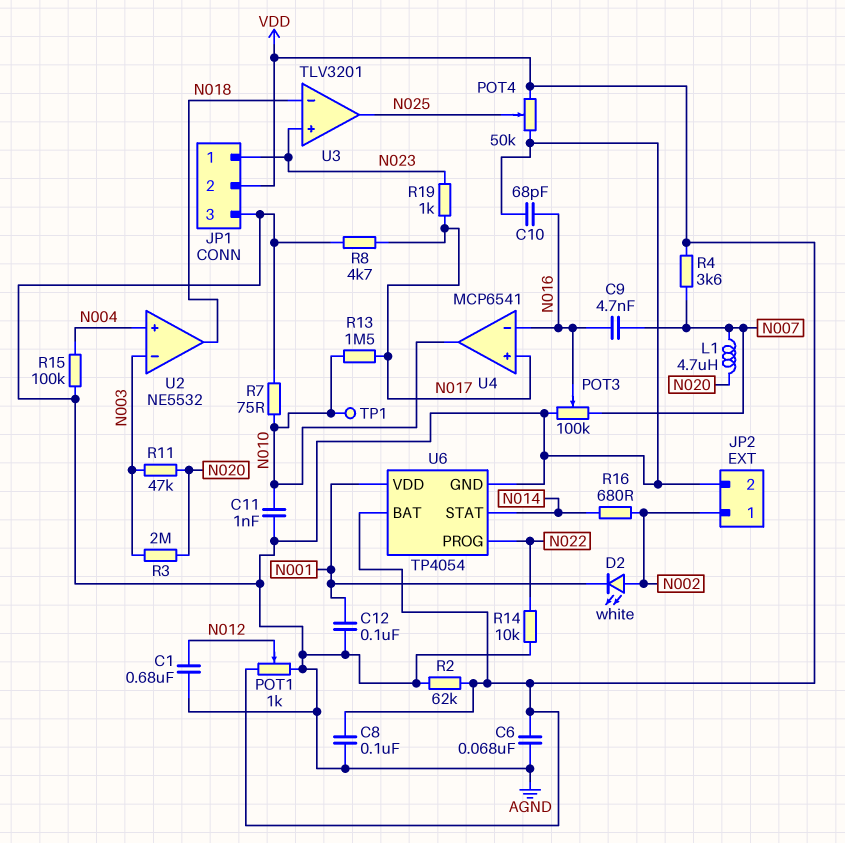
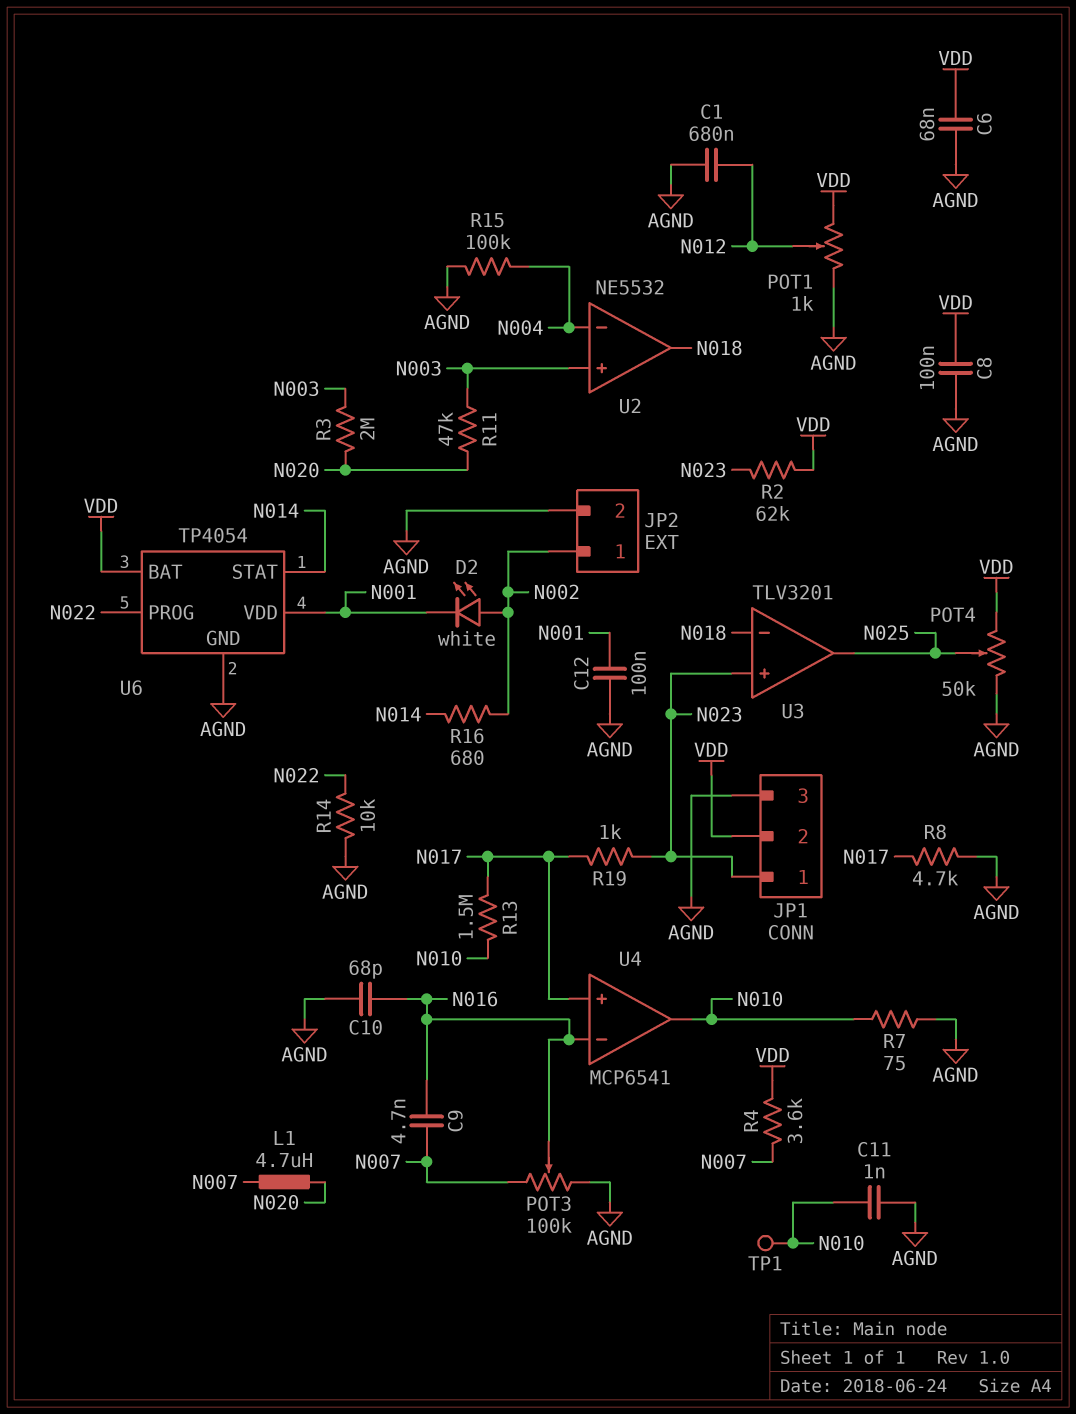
R2: 62k (AGND, VDD) -> 62k (N023, VDD)
U2 pin in+: N004 -> N003
U2 pin in-: N003 -> N004

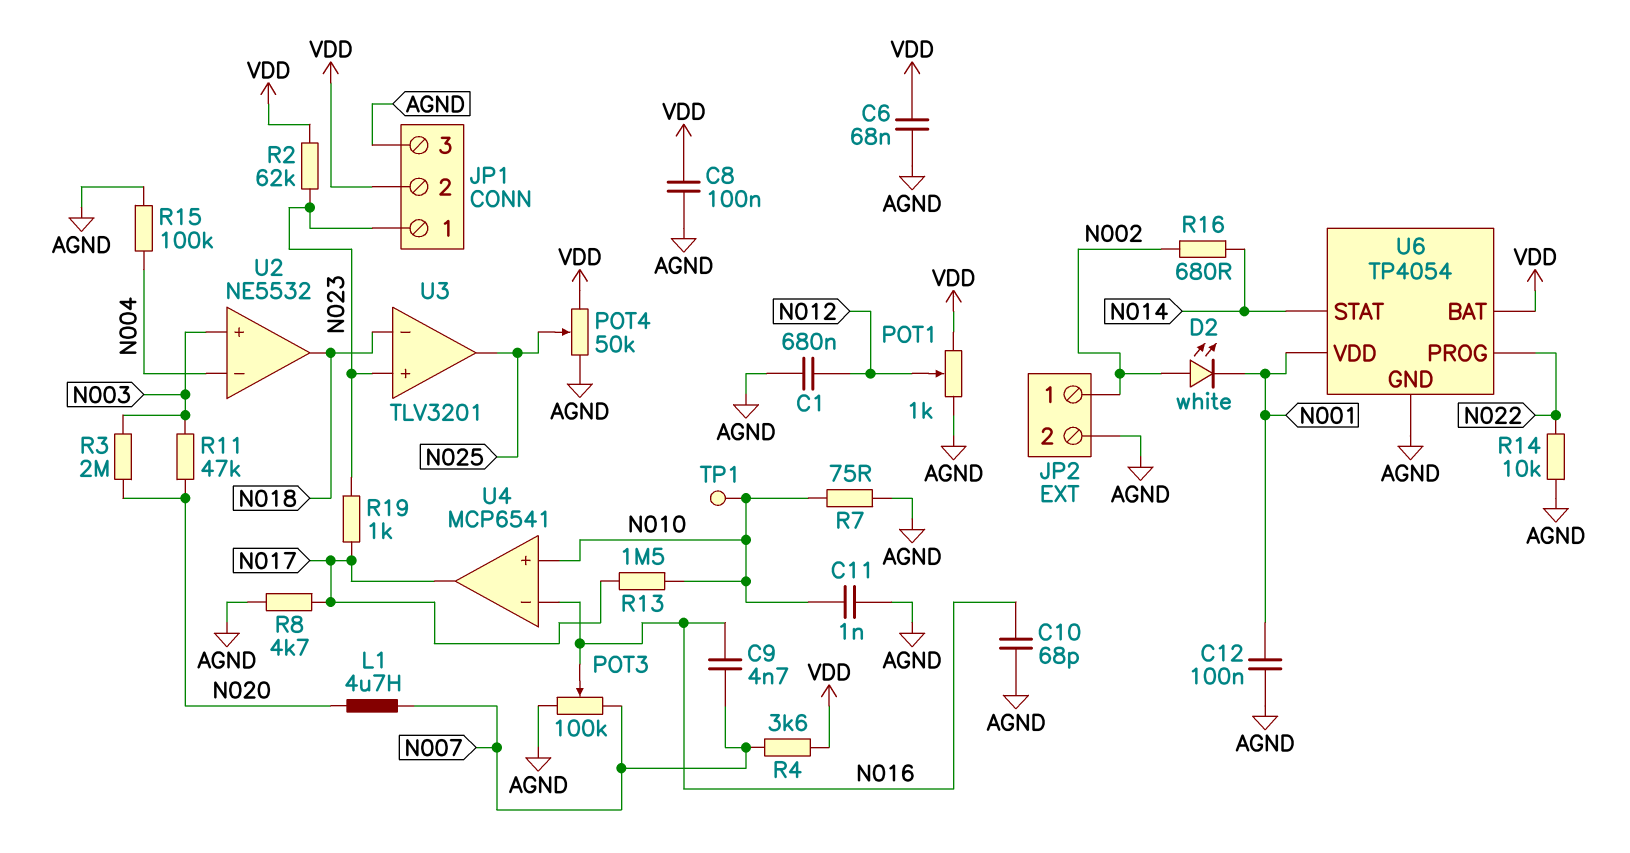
U4 pin in+: N017 -> N010
U4 pin out: N010 -> N017

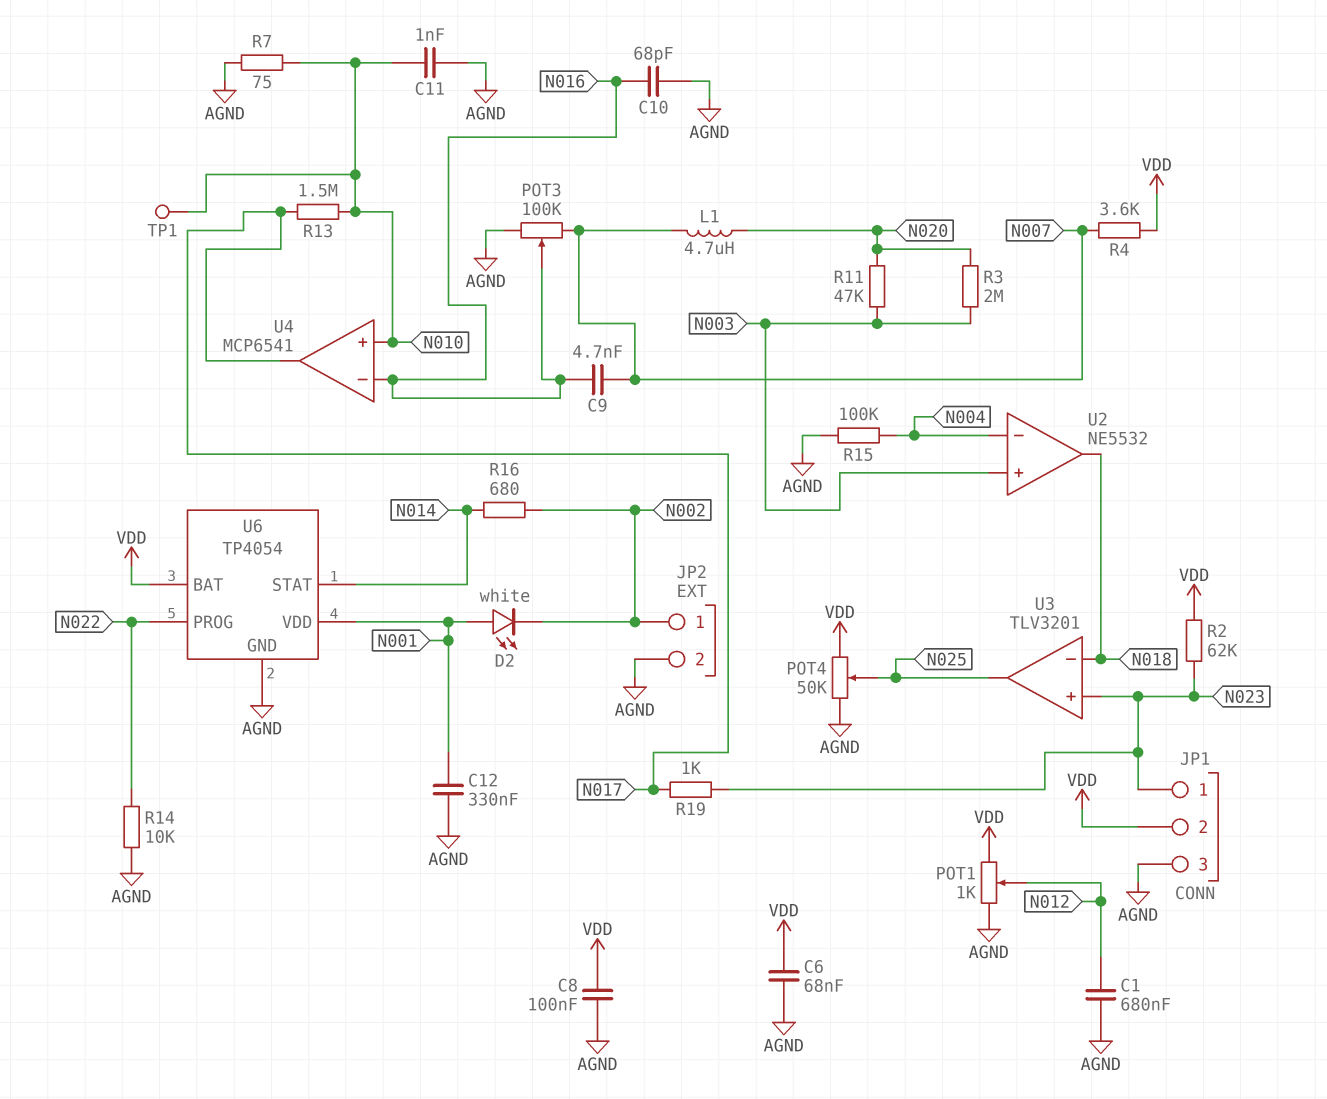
C12: 100nF (AGND, N001) -> 330nF (AGND, N001)
D2: LED white (A N002, K N001) -> LED white (A N001, K N002)
R8: 4.7k (AGND, N017) -> none

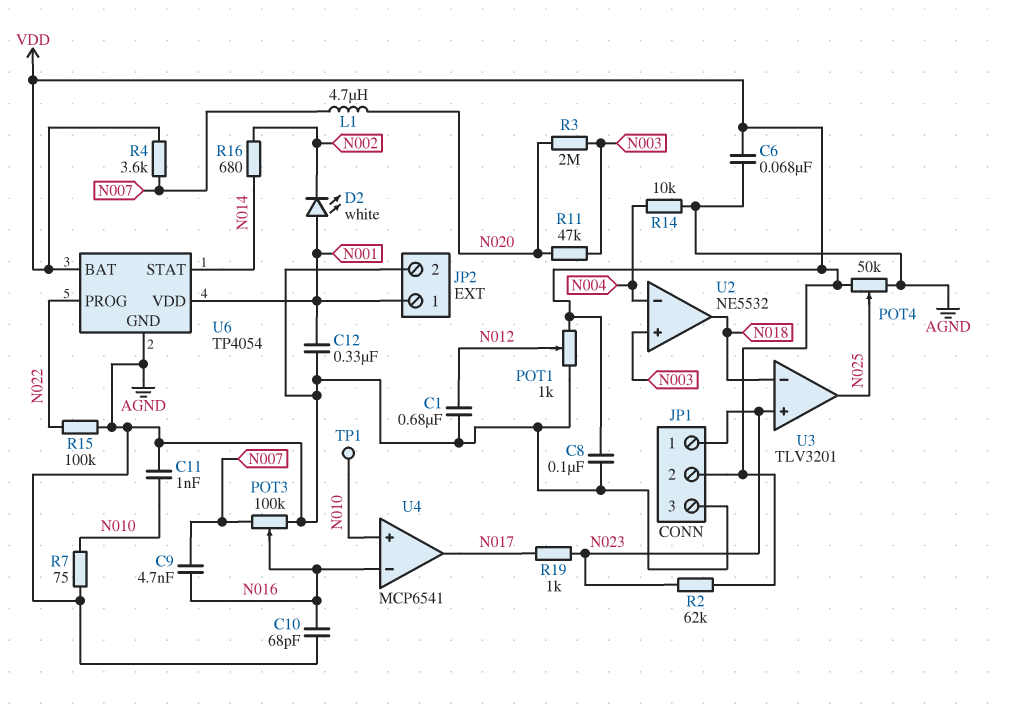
JP2 pin 1: N002 -> N001
R13: 1.5M (N010, N017) -> none
R14: 10k (AGND, N022) -> 10k (AGND, N004)
R15: 100k (AGND, N004) -> 100k (AGND, N022)

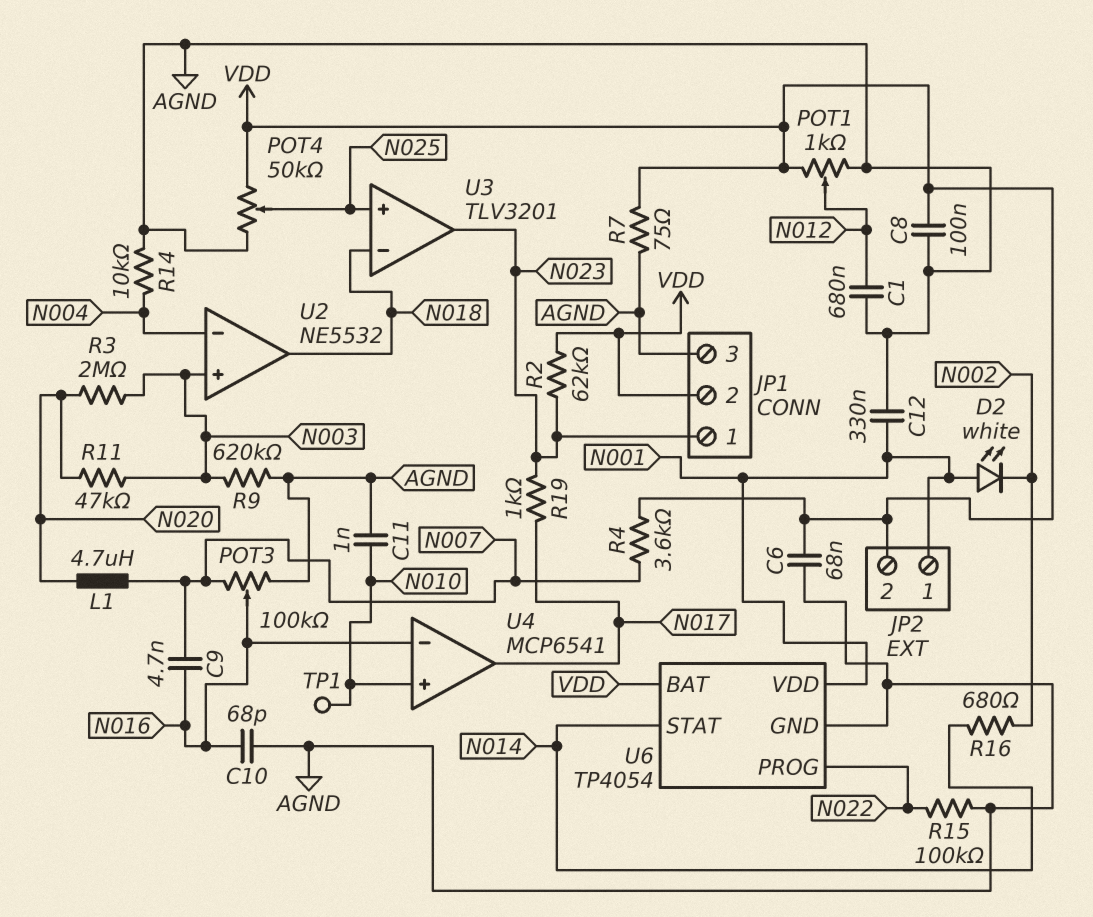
JP2 pin 2: AGND -> VDD
R7: 75 (AGND, N010) -> 75 (AGND, VDD)
R9: none -> 620k (AGND, N003)
U3 pin in+: N023 -> N025
U3 pin out: N025 -> N023

